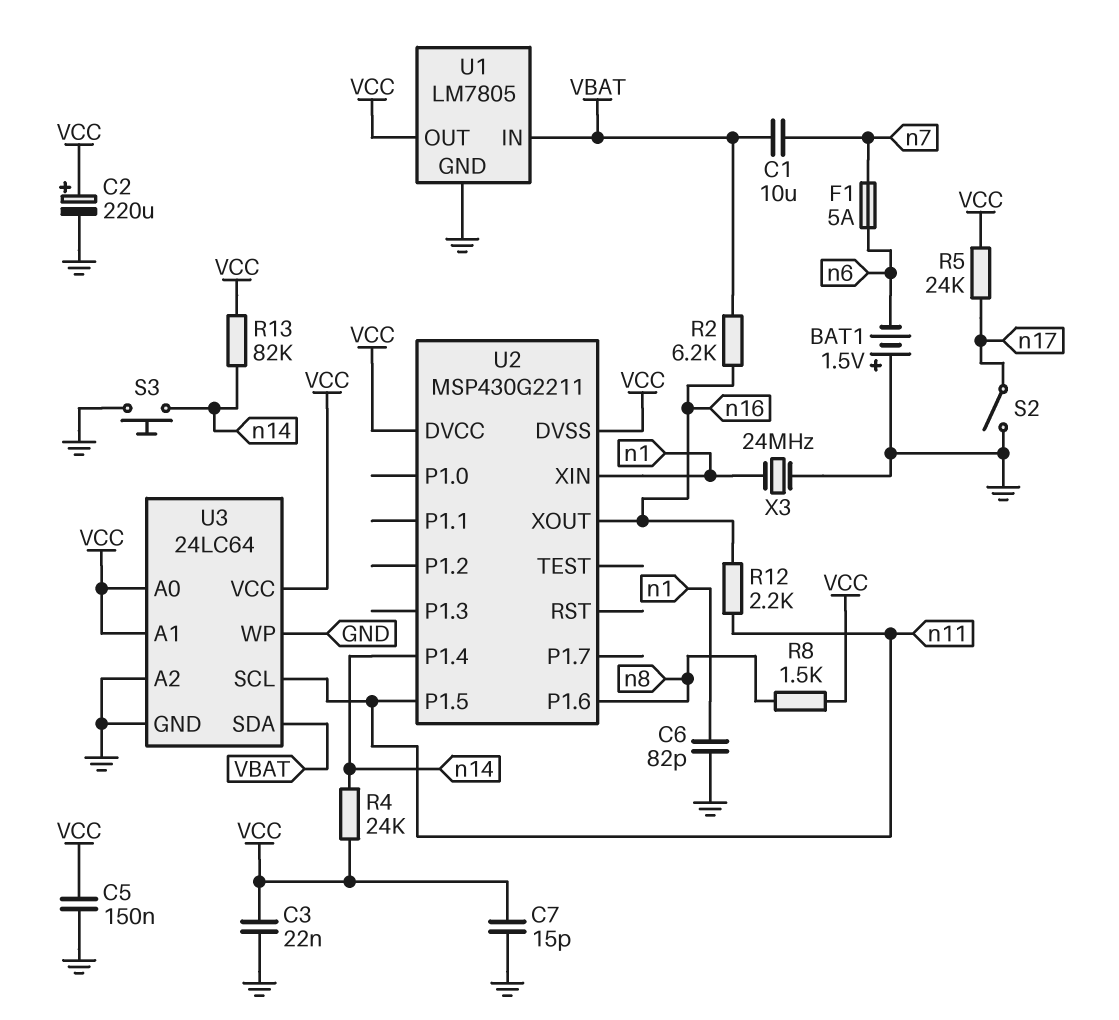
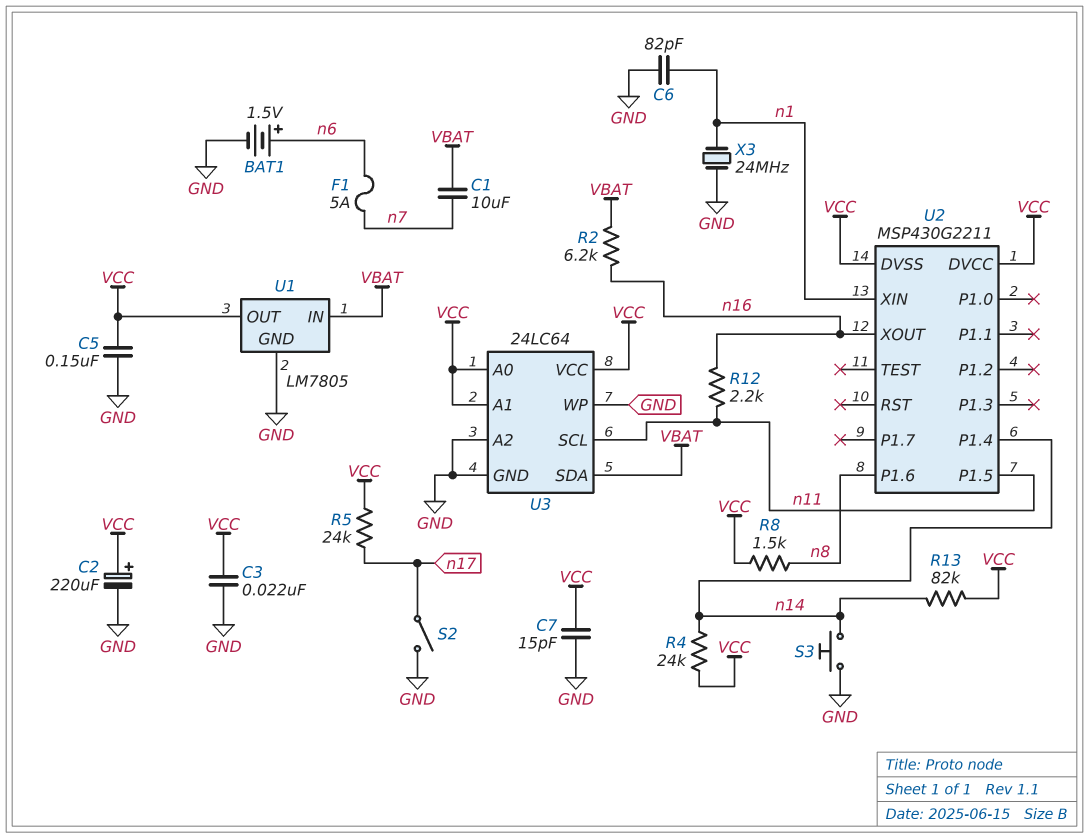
BAT1: 1.5V (plus GND, minus n6) -> 1.5V (plus n6, minus GND)

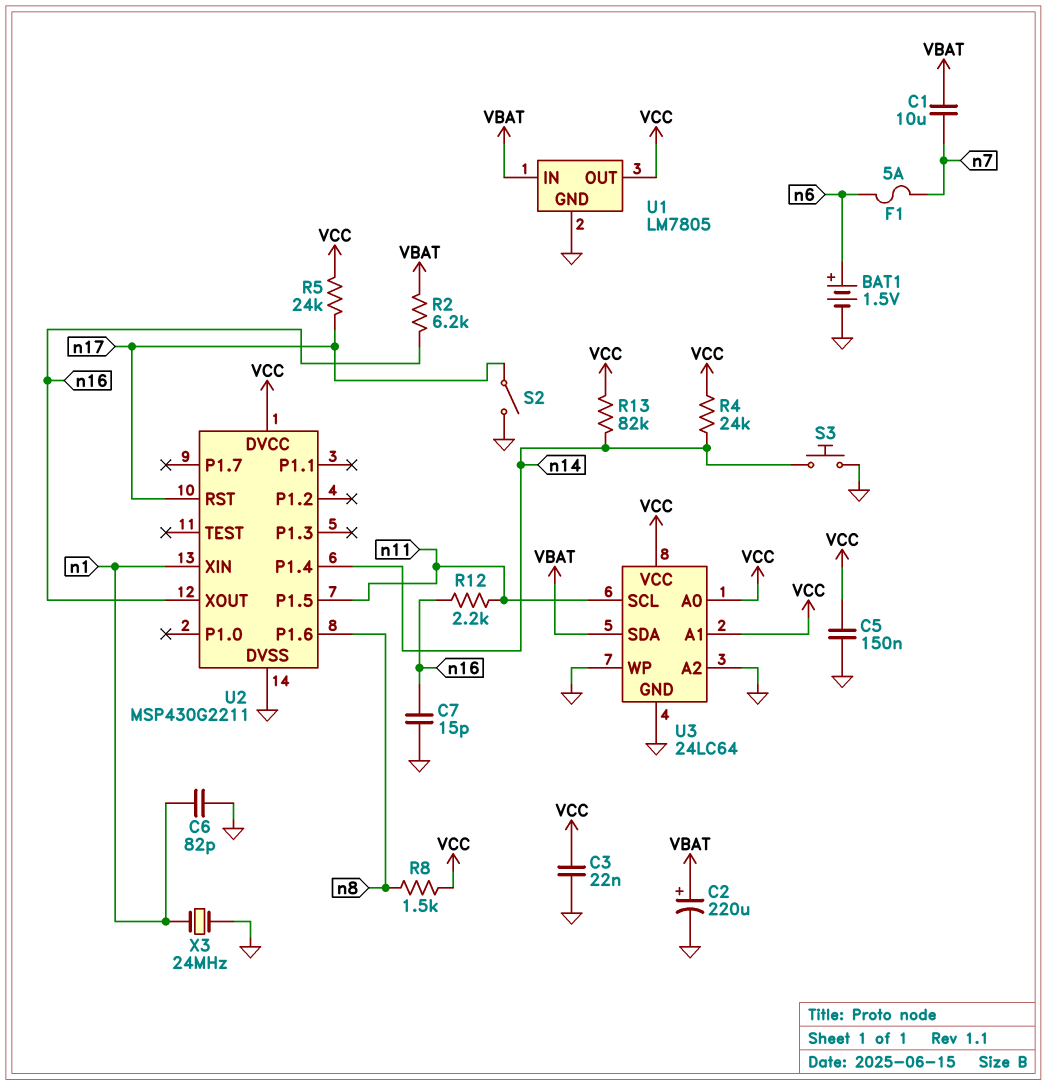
C2: 220uF (plus VCC, minus GND) -> 220uF (plus VBAT, minus GND)
C7: 15pF (GND, VCC) -> 15pF (GND, n16)
U2 pin DVSS: VCC -> GND
U2 pin RST: none -> n17

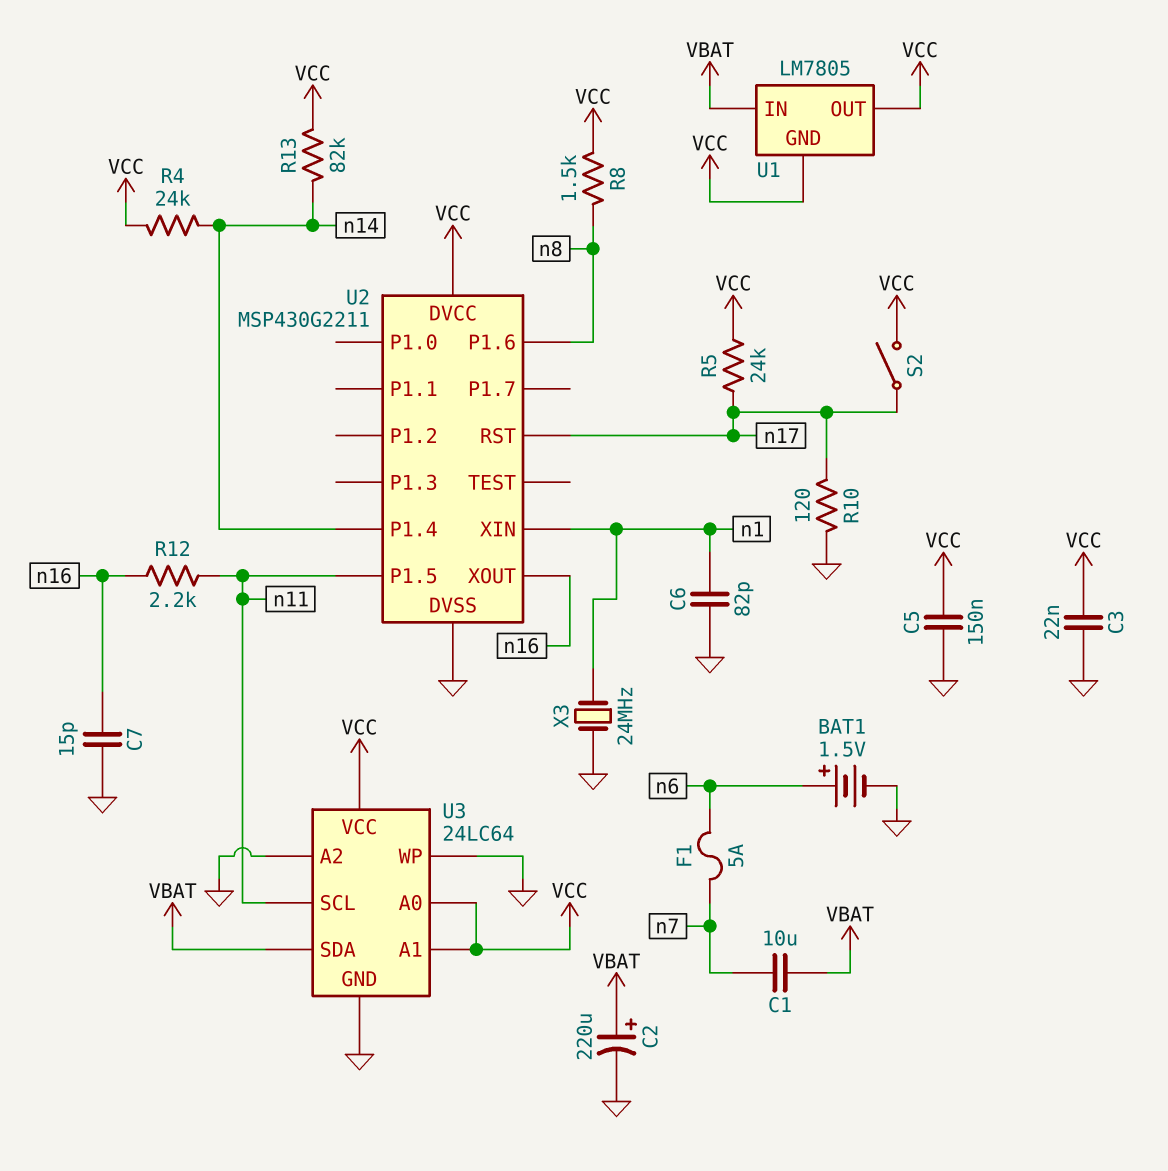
R2: 6.2k (VBAT, n16) -> none
R10: none -> 120 (GND, n17)
S2: switch (GND, n17) -> switch (VCC, n17)
S3: button (GND, n14) -> none
U1 pin GND: GND -> VCC

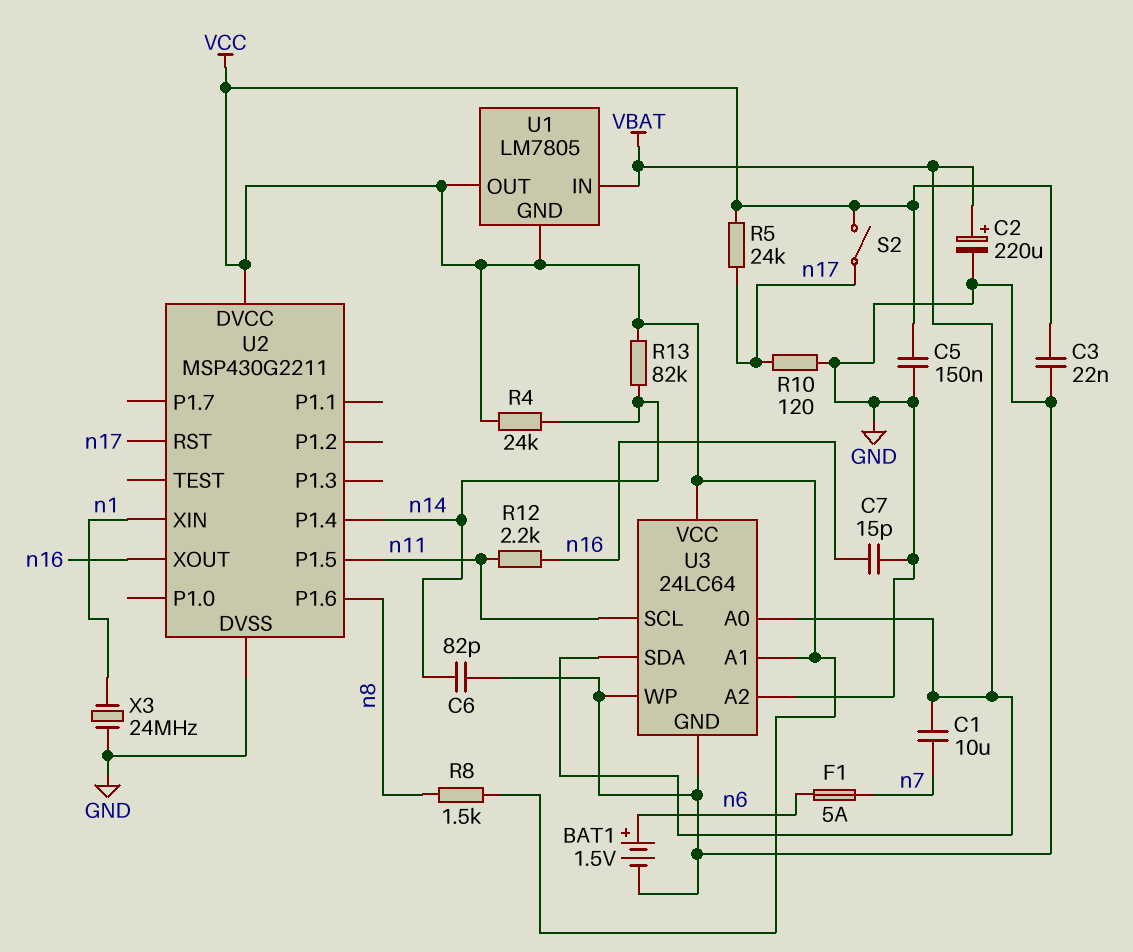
C6: 82pF (GND, n1) -> 82pF (GND, n14)
U3 pin A0: VCC -> VBAT

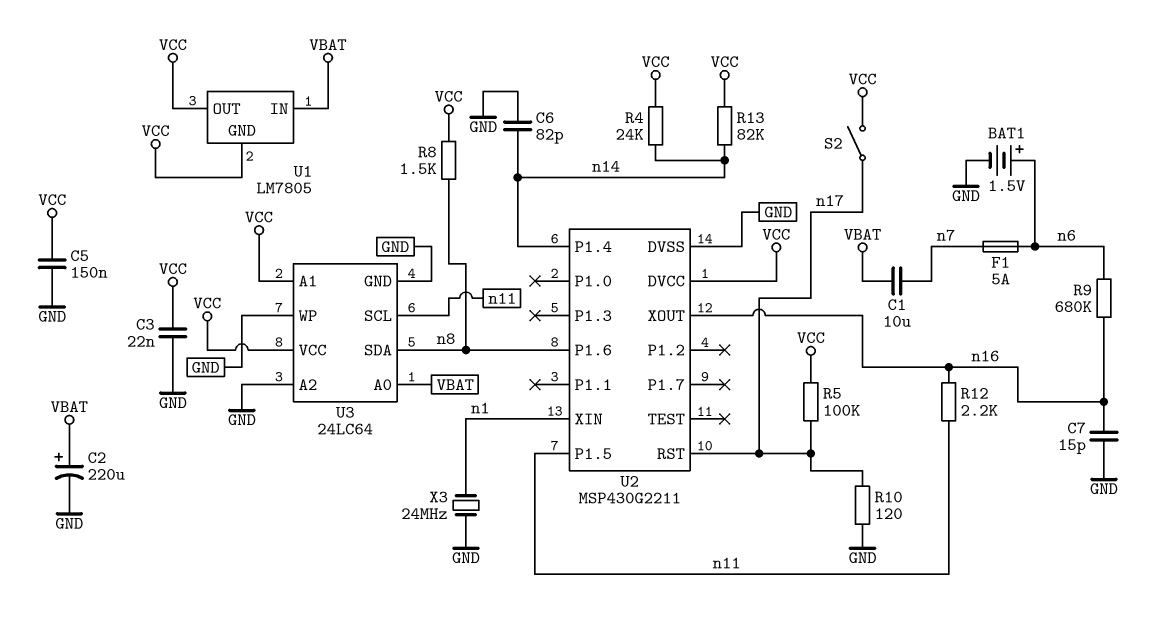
R5: 24k (VCC, n17) -> 100k (VCC, n17)
R9: none -> 680k (n6, n16)
U3 pin SDA: VBAT -> n8

